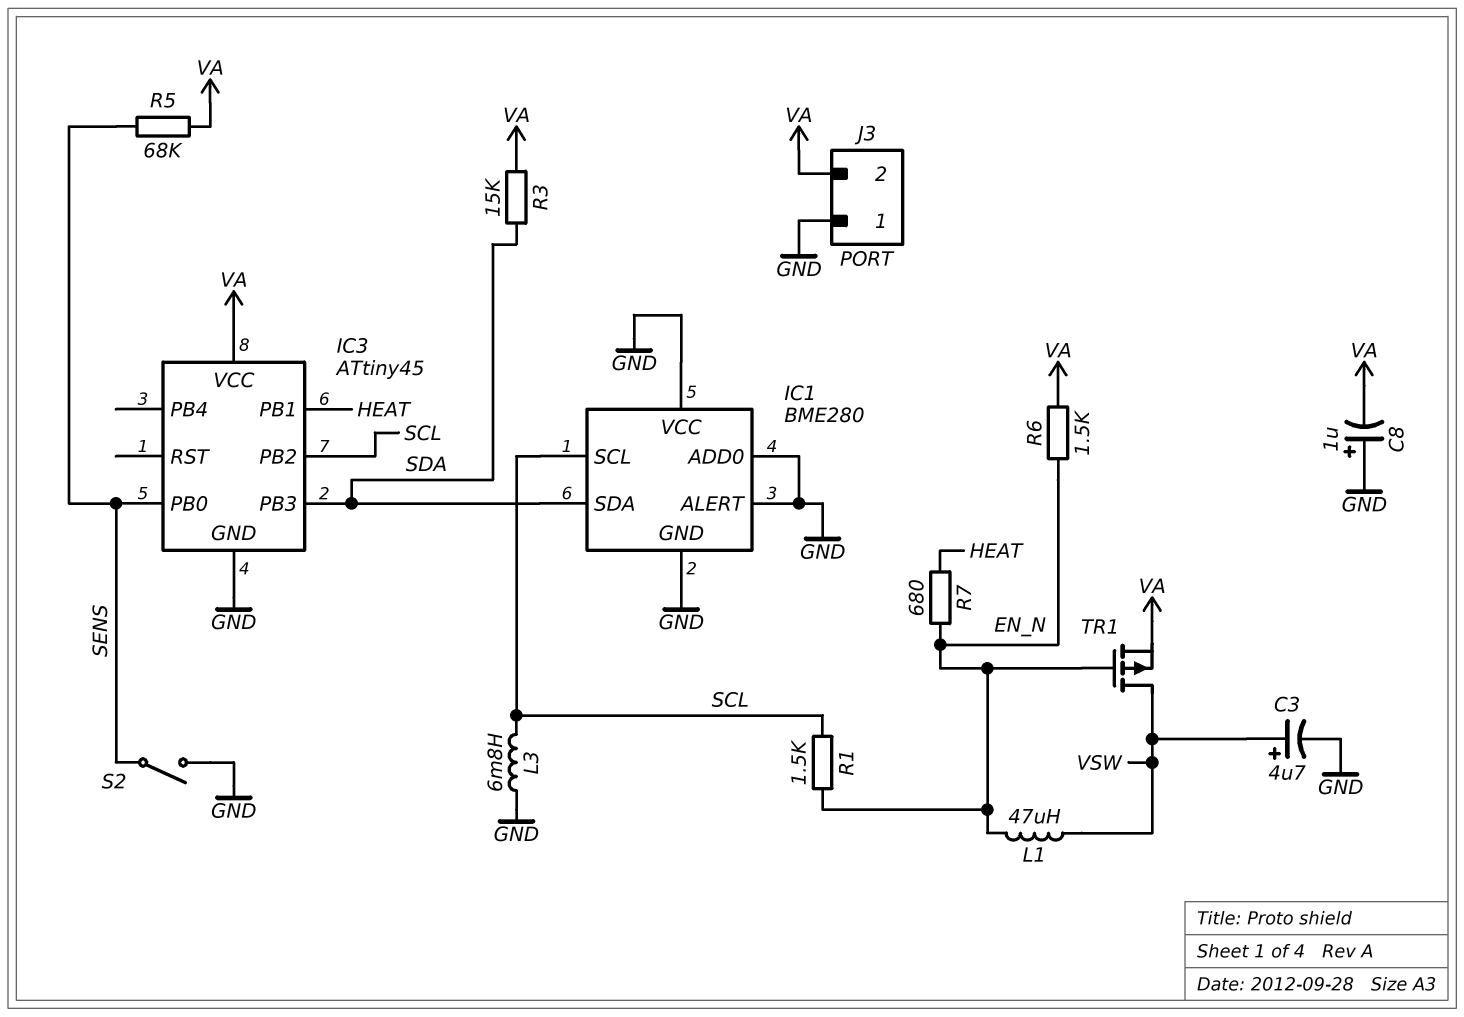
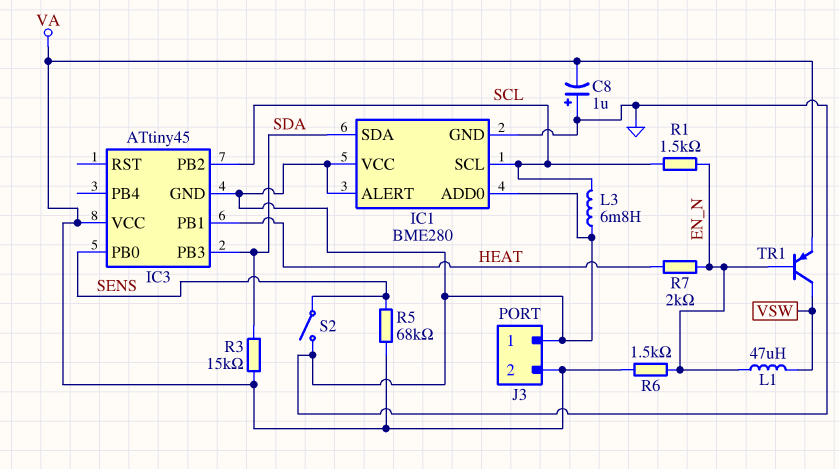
C3: 4.7uF (plus VSW, minus GND) -> none
R7: 680 (EN_N, HEAT) -> 2k (EN_N, HEAT)
TR1: PMOS (G EN_N, D VSW, S VA) -> PNP (B EN_N, C VSW, E VA)

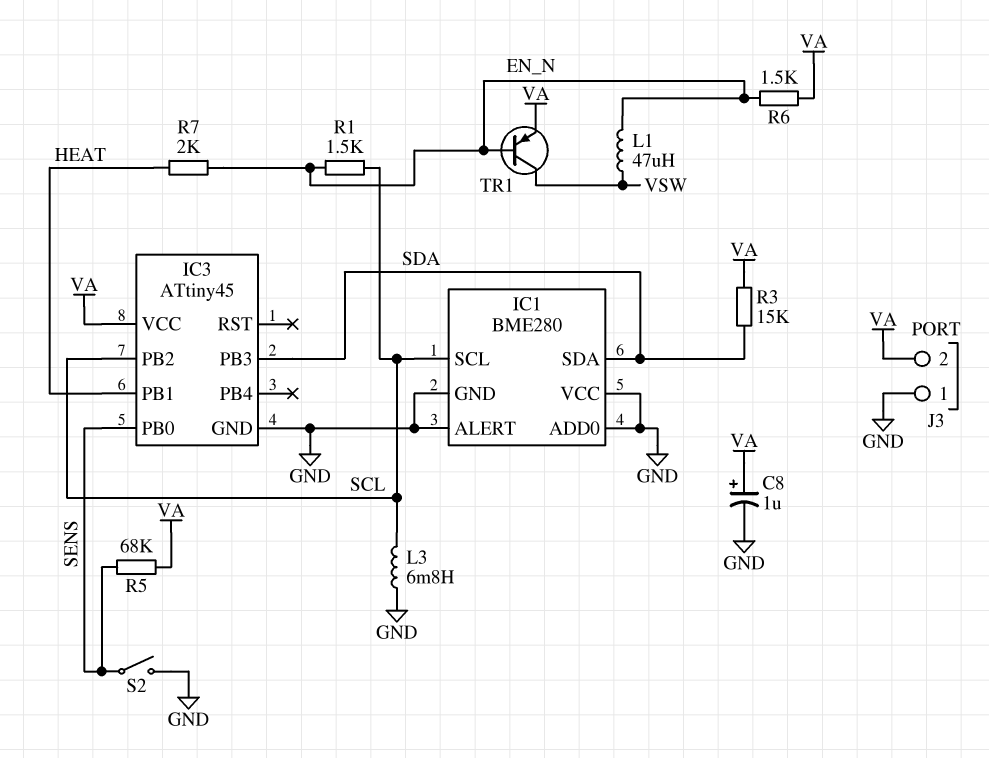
C8: 1uF (plus GND, minus VA) -> 1uF (plus VA, minus GND)

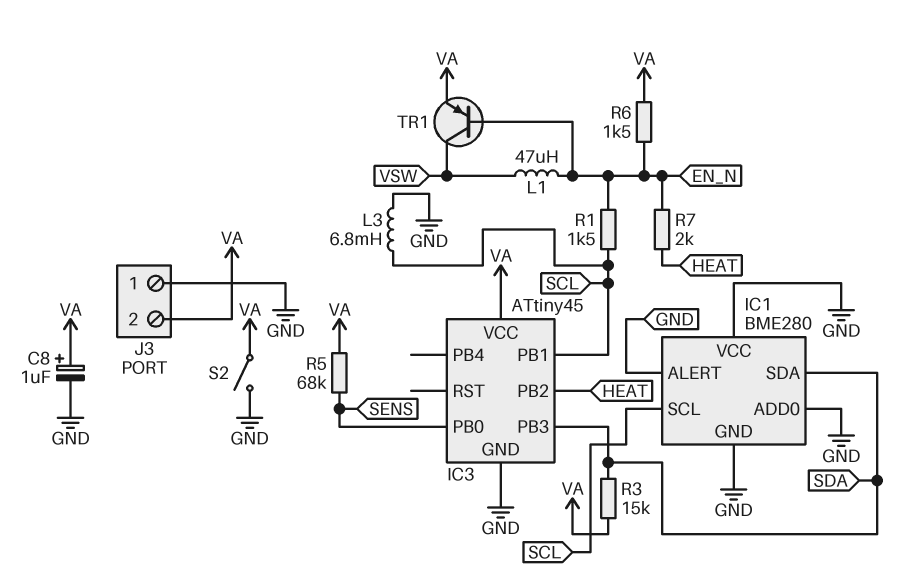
IC3 pin PB1: HEAT -> SCL
IC3 pin PB2: SCL -> HEAT
S2: switch (GND, SENS) -> switch (GND, VA)

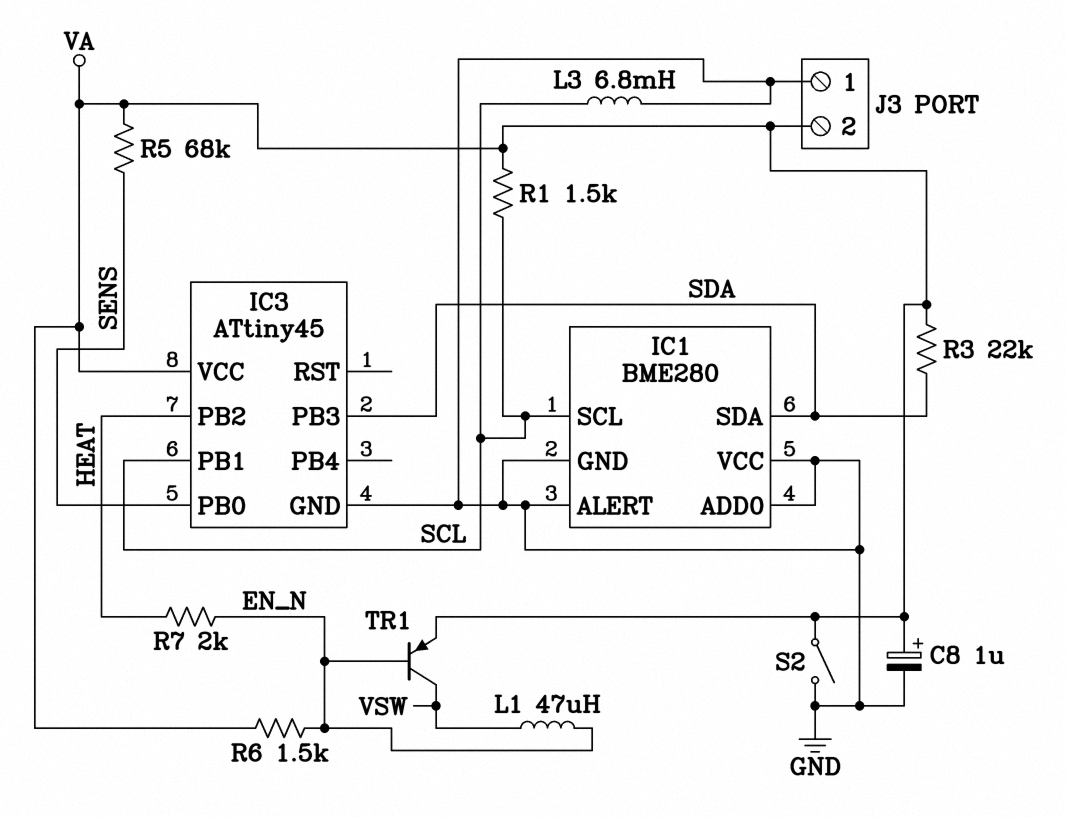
R1: 1.5k (EN_N, SCL) -> 1.5k (SCL, VA)
R3: 15k (SDA, VA) -> 22k (SDA, VA)

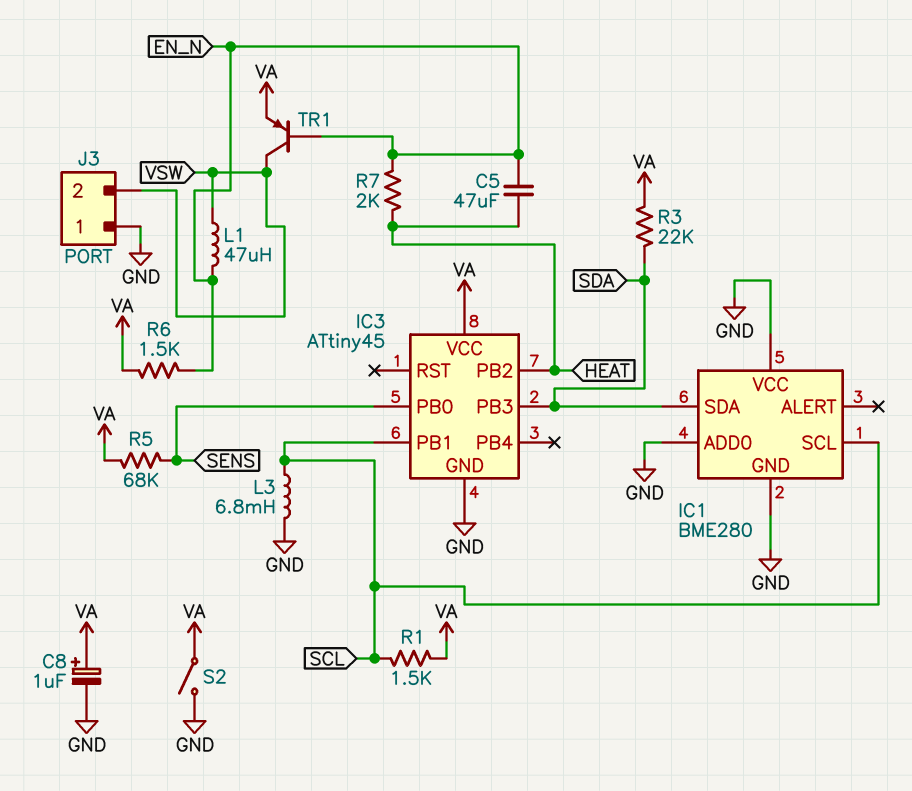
C5: none -> 47uF (EN_N, HEAT)
IC1 pin ALERT: GND -> none
J3 pin 2: VA -> VSW

